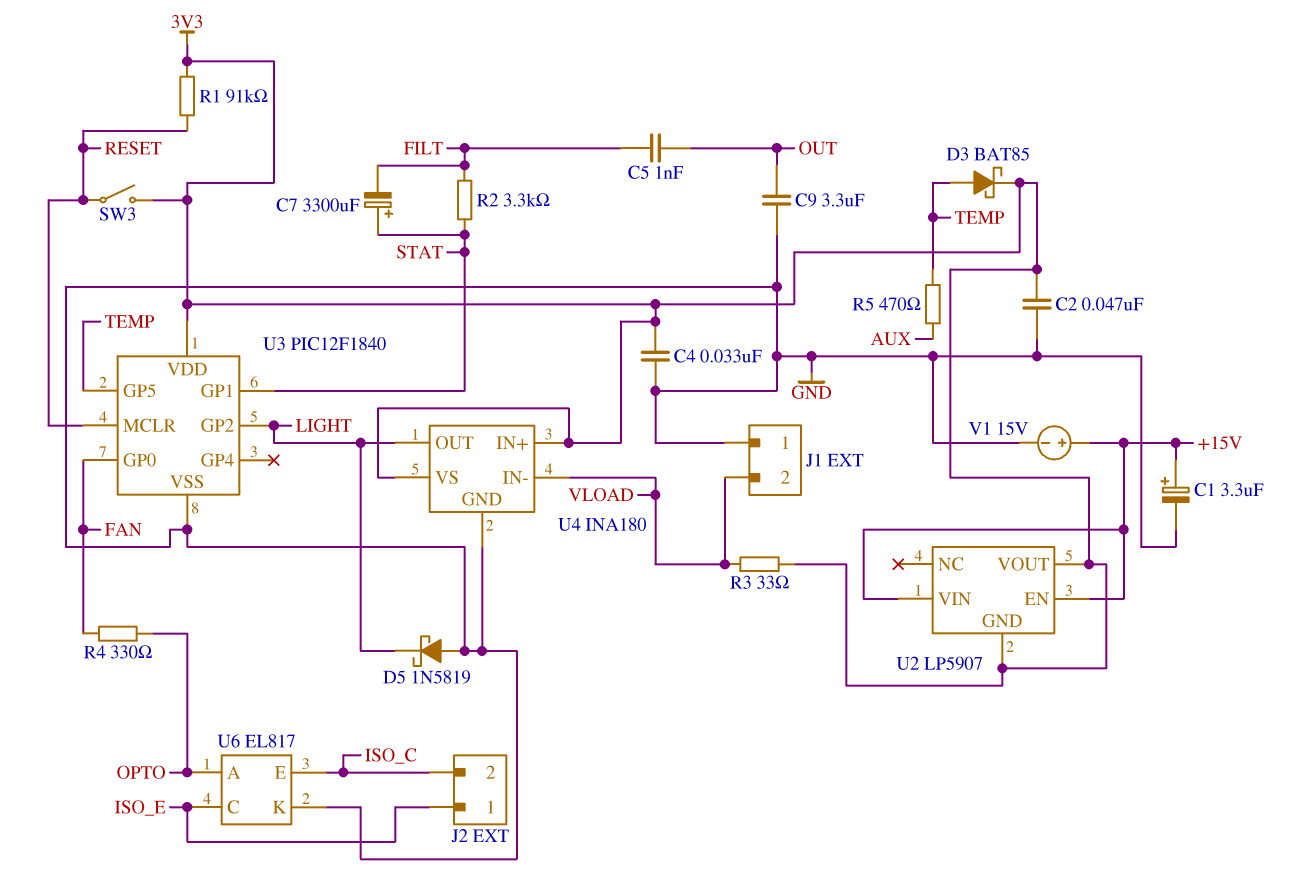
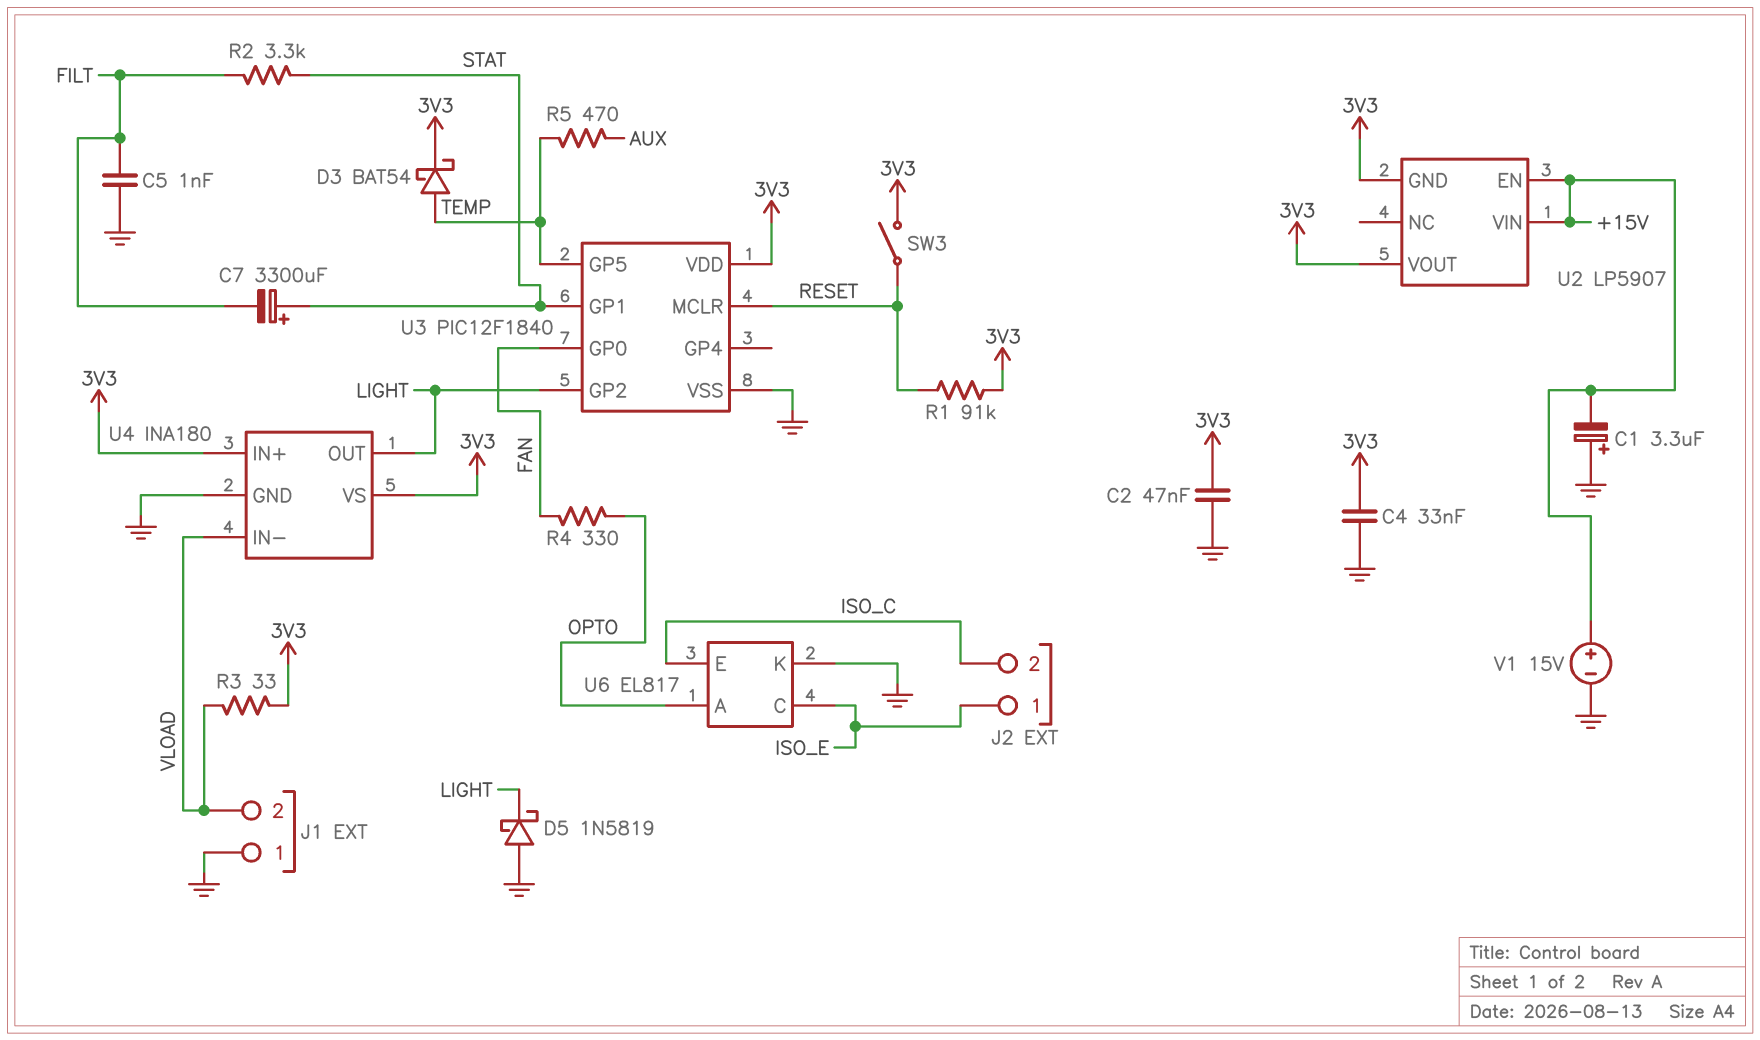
C1: 3.3uF (plus +15V, minus GND) -> 3.3uF (plus GND, minus +15V)
C5: 1nF (FILT, OUT) -> 1nF (FILT, GND)
C9: 3.3uF (GND, OUT) -> none
D3: schottky BAT85 (A TEMP, K 3V3) -> schottky BAT54 (A TEMP, K 3V3)

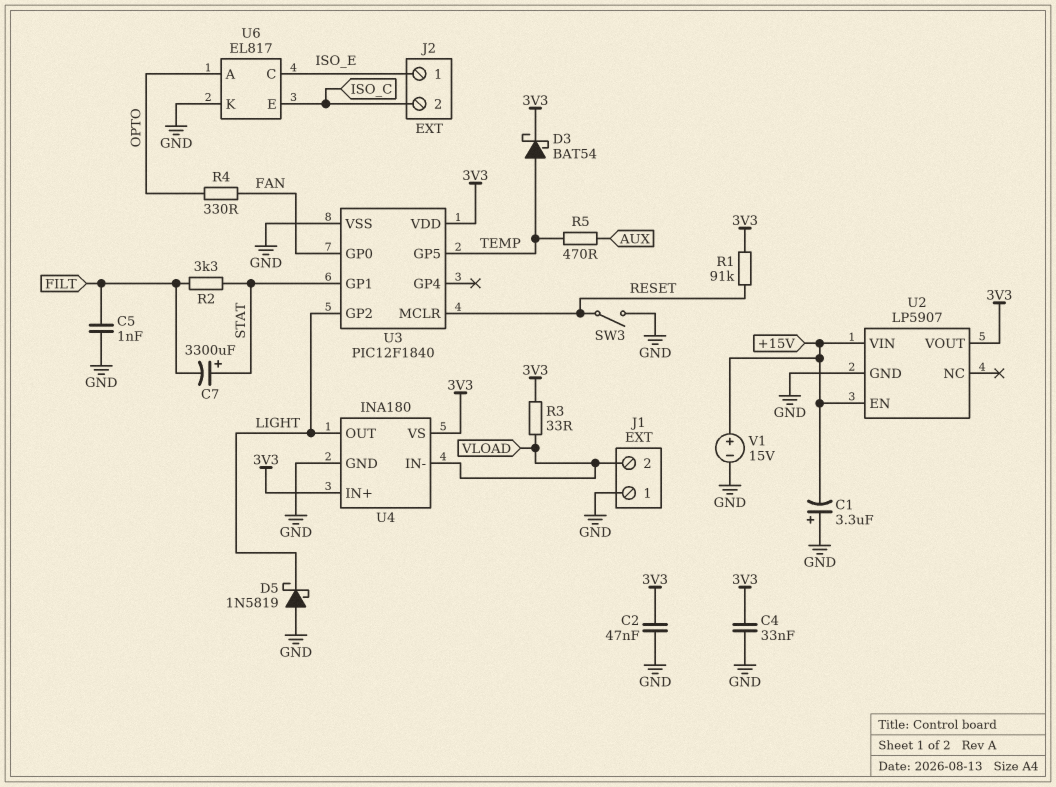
SW3: switch (3V3, RESET) -> switch (GND, RESET)
U2 pin GND: 3V3 -> GND

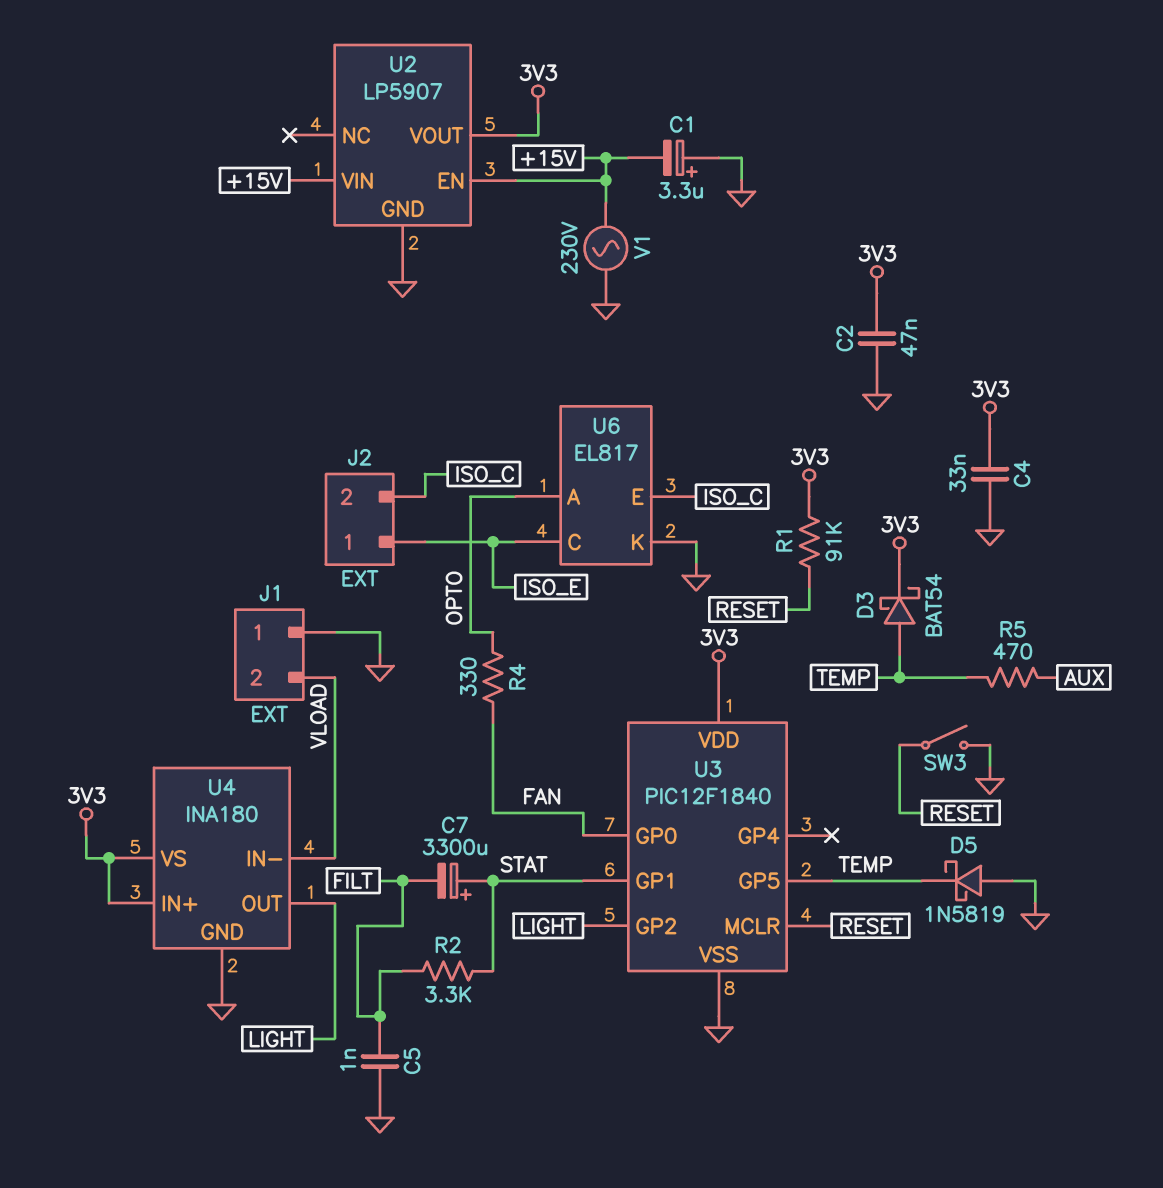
D5: schottky 1N5819 (A GND, K LIGHT) -> schottky 1N5819 (A GND, K TEMP)
R3: 33 (3V3, VLOAD) -> none
V1: 15V (plus +15V, minus GND) -> AC 230V (+15V, GND)

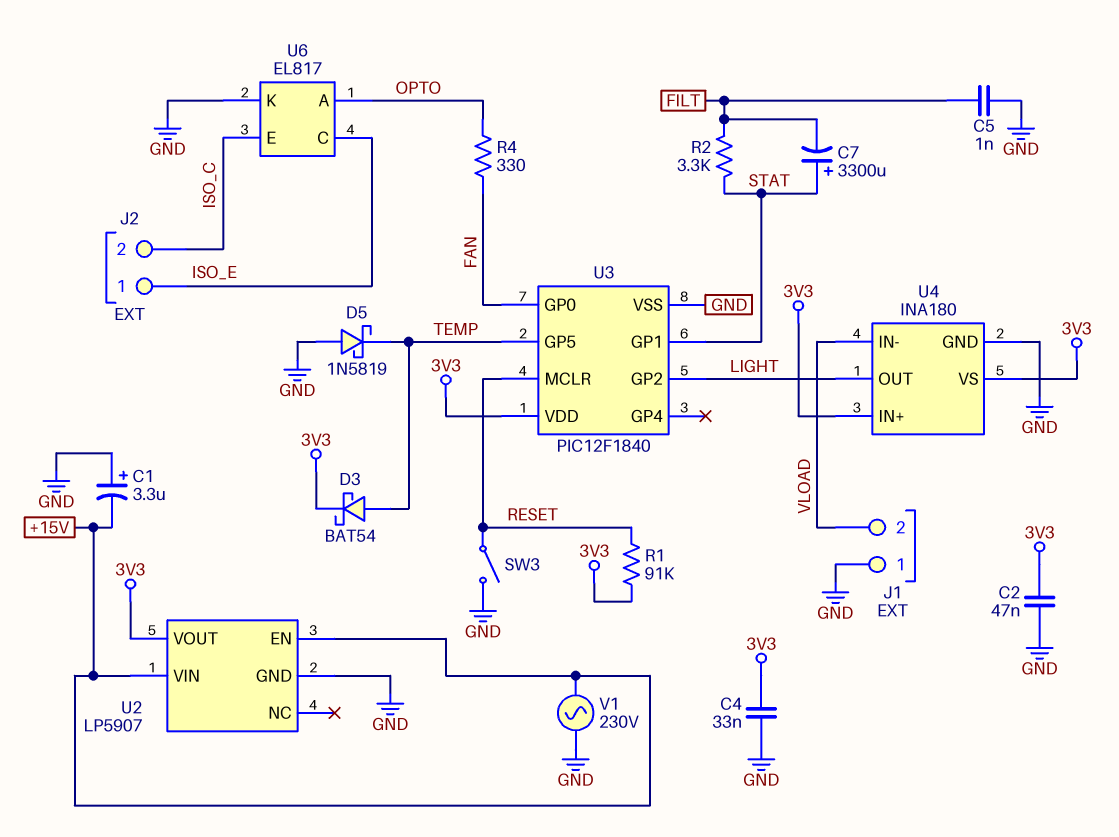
R5: 470 (AUX, TEMP) -> none

